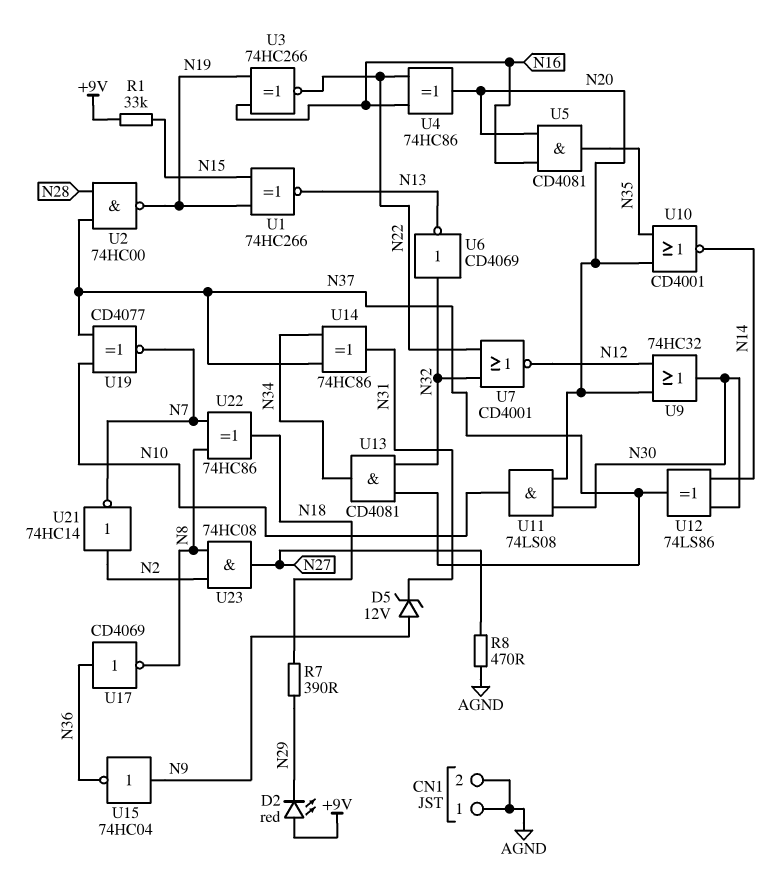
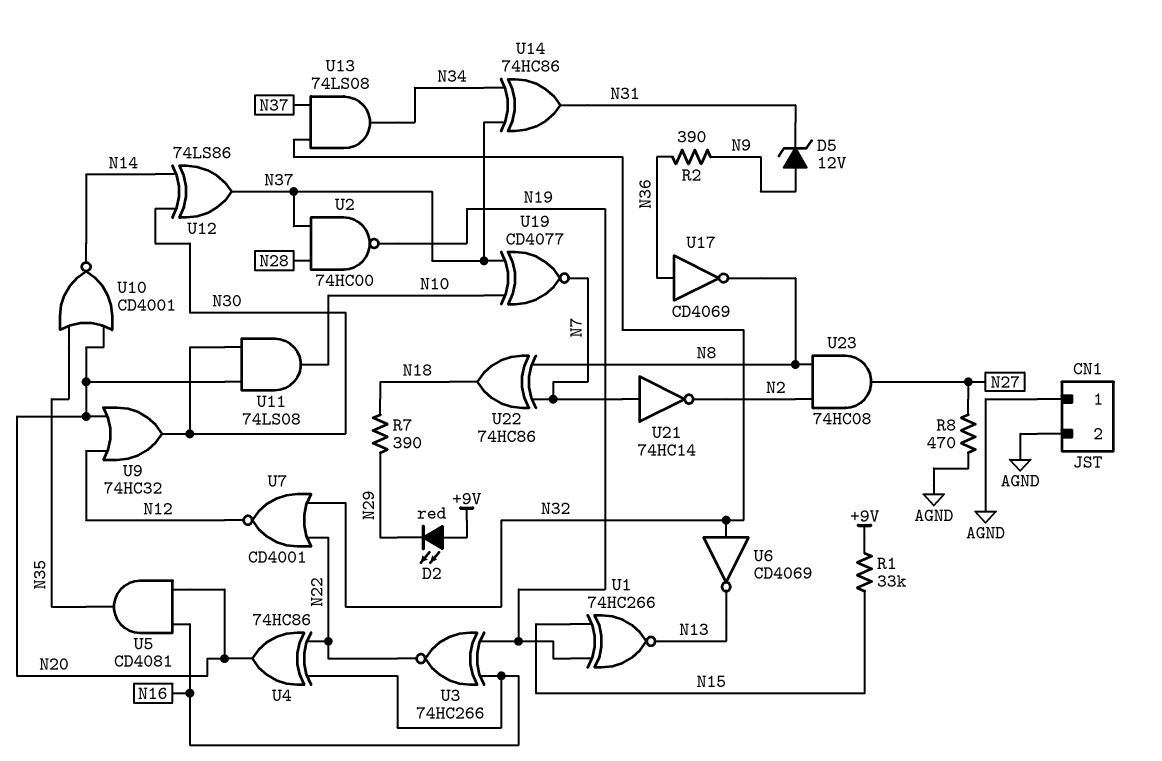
R2: none -> 390 (N9, N36)
U13: AND CD4081 (in N32, in N37, out N34) -> AND 74LS08 (in N32, in N37, out N34)
U15: NOT 74HC04 (in N9, out N36) -> none
U21: NOT 74HC14 (in N2, out N7) -> NOT 74HC14 (in N7, out N2)

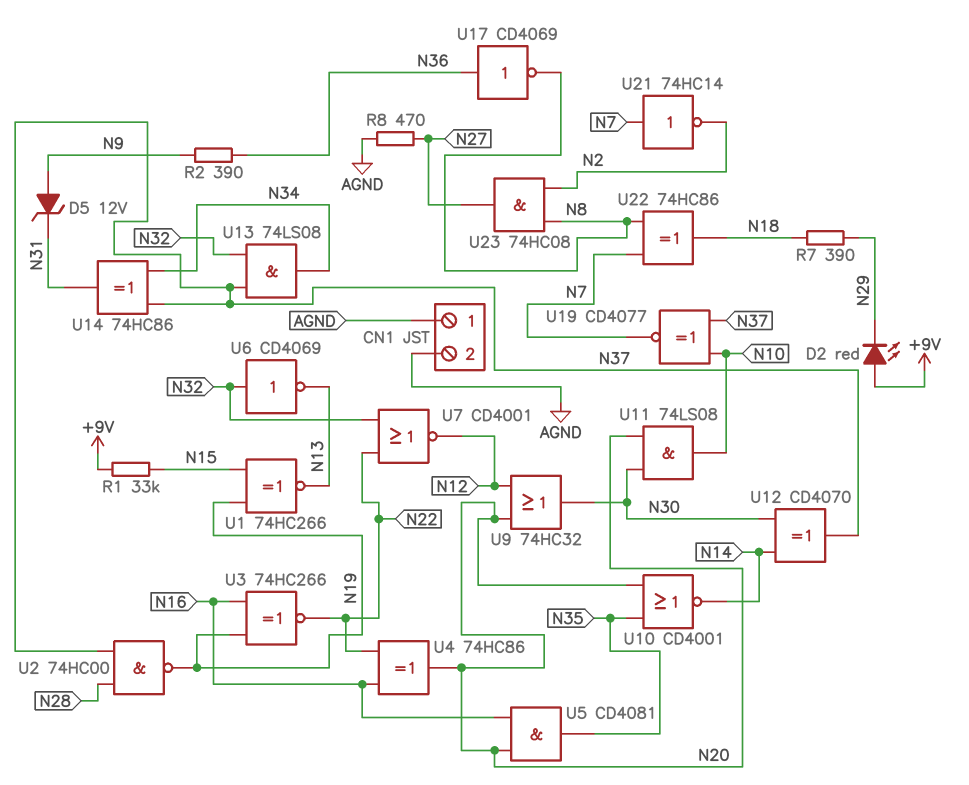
U12: XOR 74LS86 (in N14, in N30, out N37) -> XOR CD4070 (in N14, in N30, out N37)

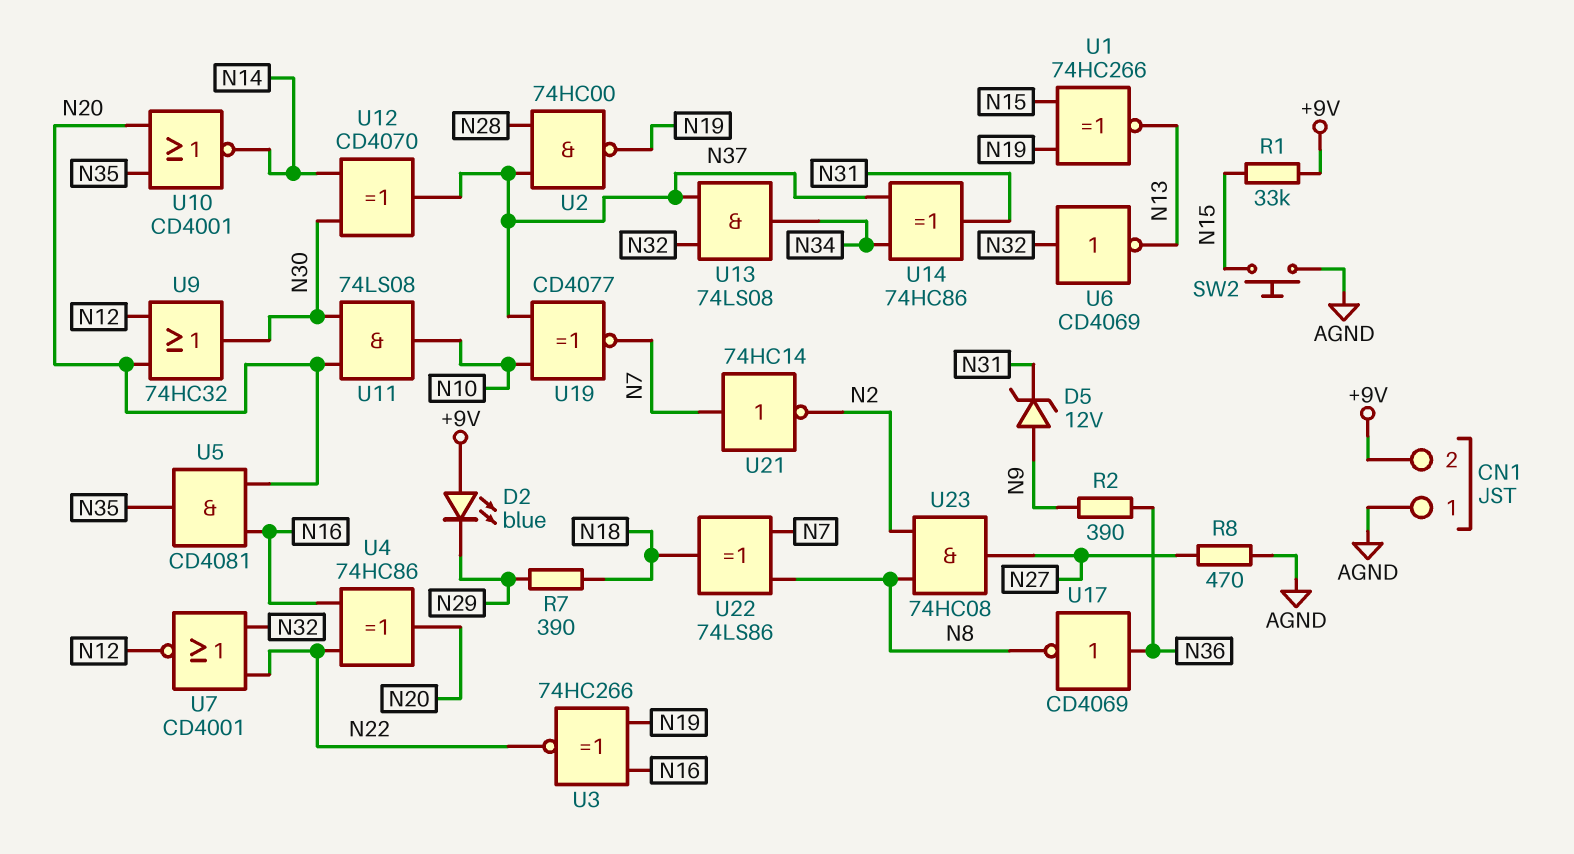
CN1 pin 2: AGND -> +9V
D2: LED red (A +9V, K N29) -> LED blue (A +9V, K N29)
SW2: none -> button (AGND, N15)
U22: XOR 74HC86 (in N7, in N8, out N18) -> XOR 74LS86 (in N7, in N8, out N18)

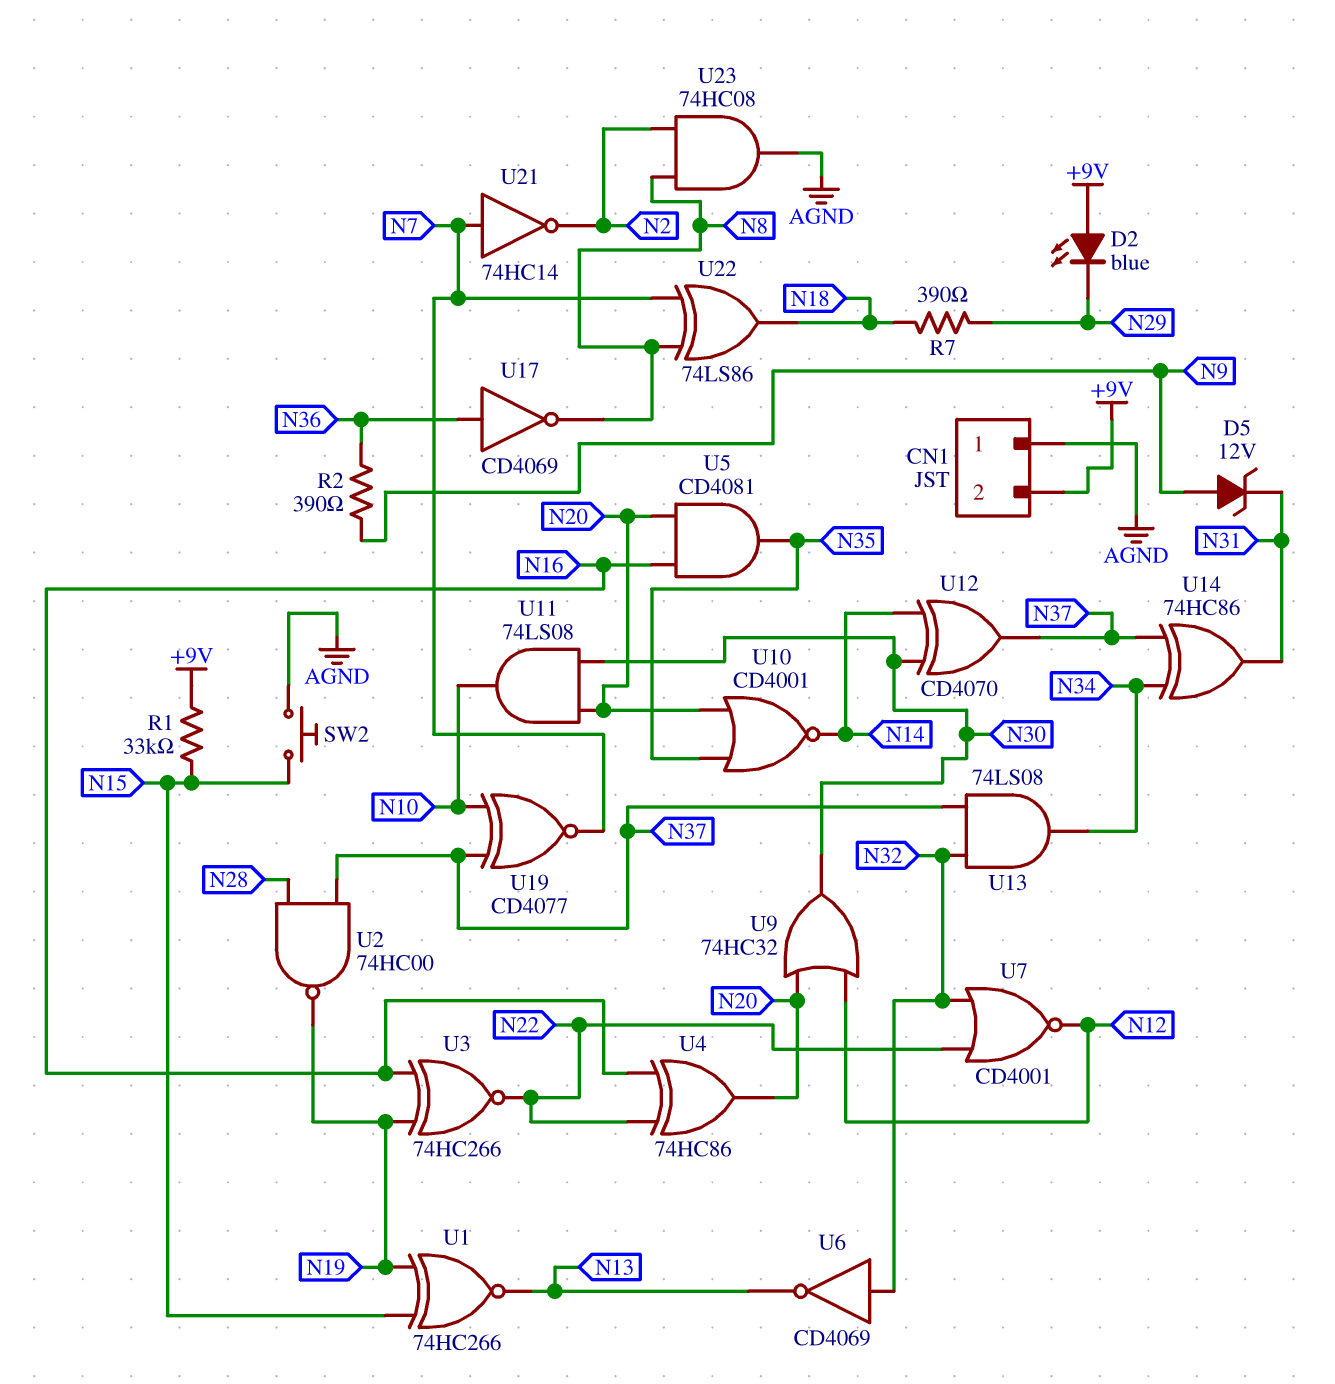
R8: 470 (AGND, N27) -> none
U23: AND 74HC08 (in N2, in N8, out N27) -> AND 74HC08 (in N2, in N8, out AGND)

